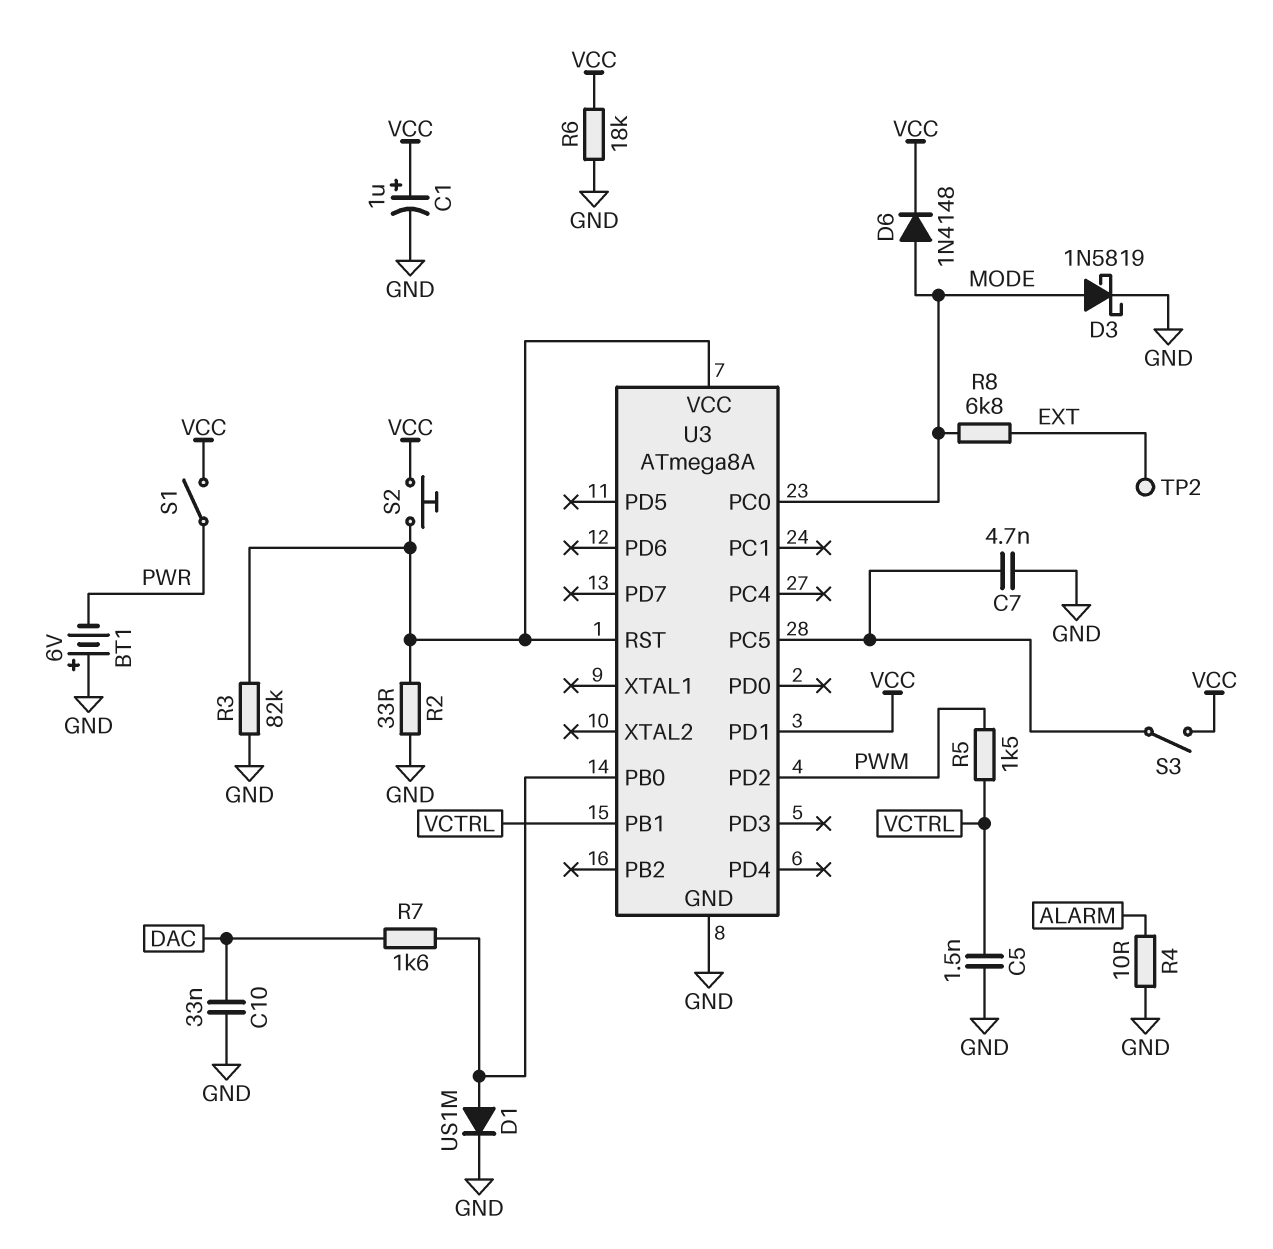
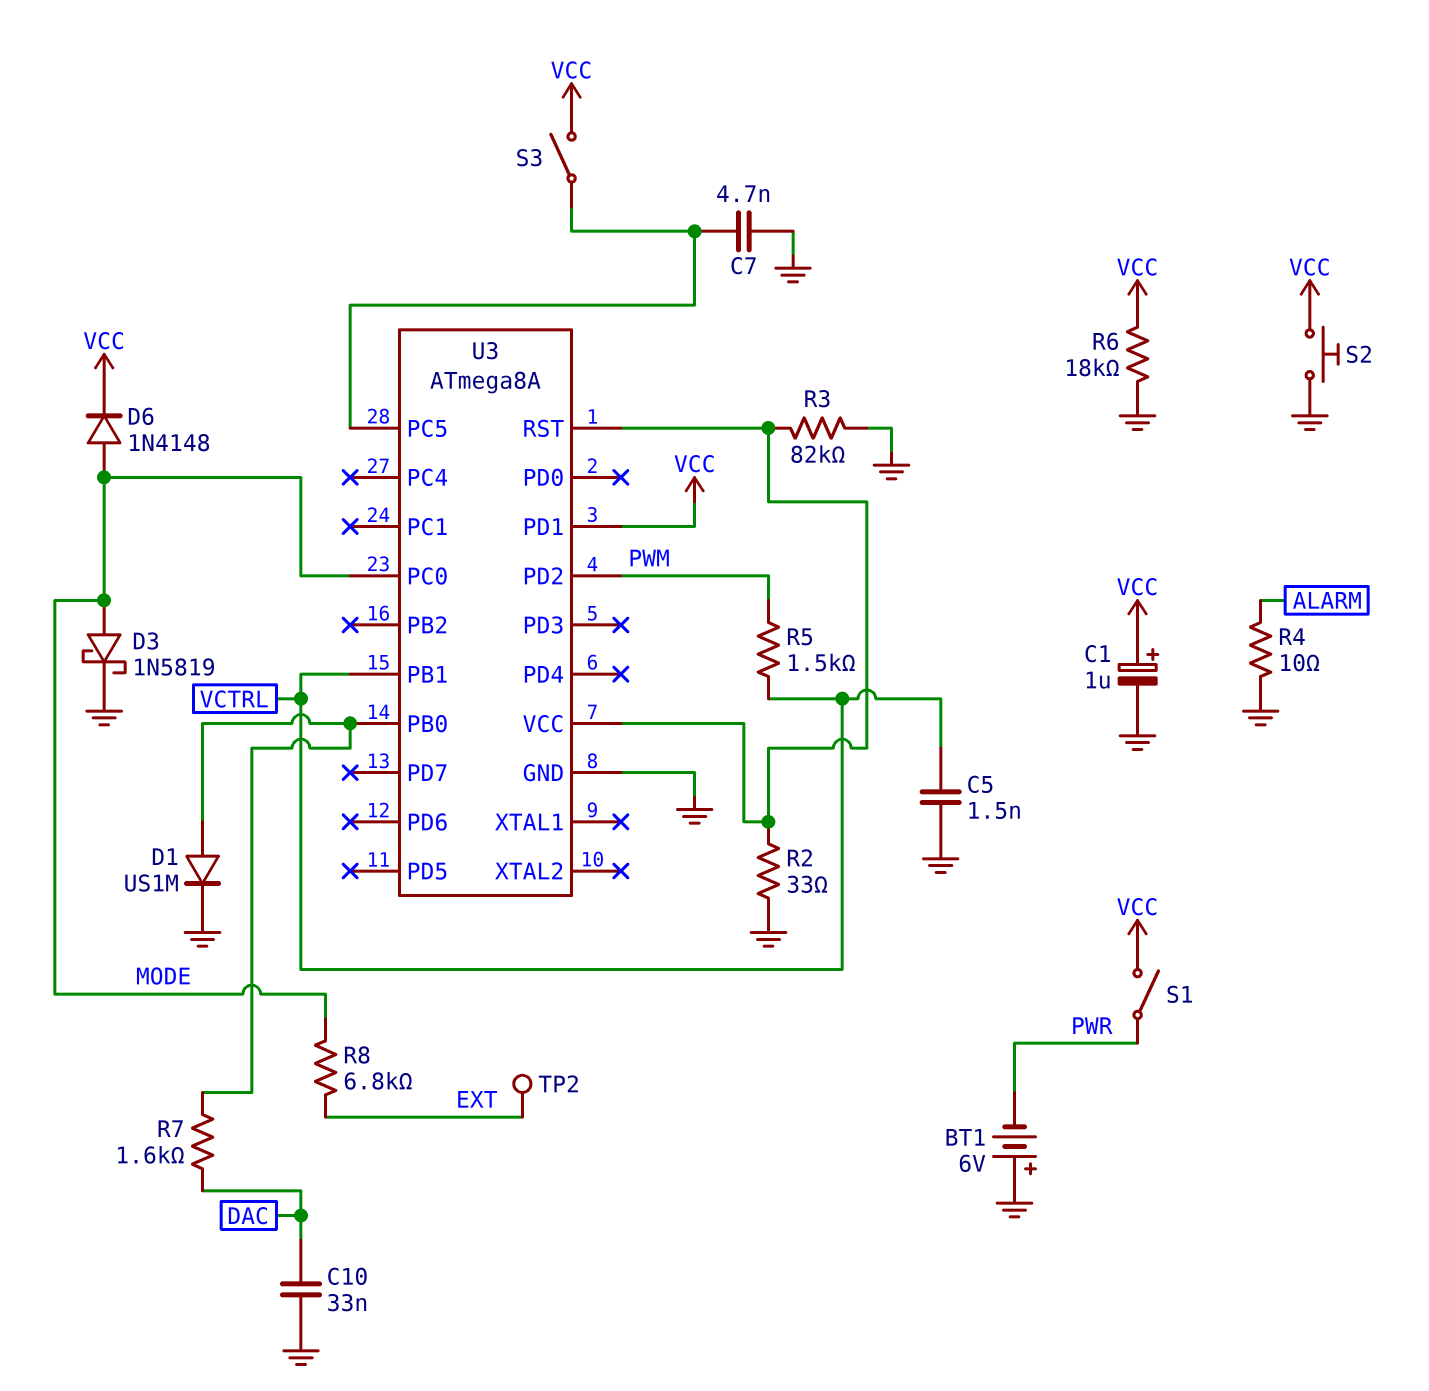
S2: button (U3/RST, VCC) -> button (GND, VCC)

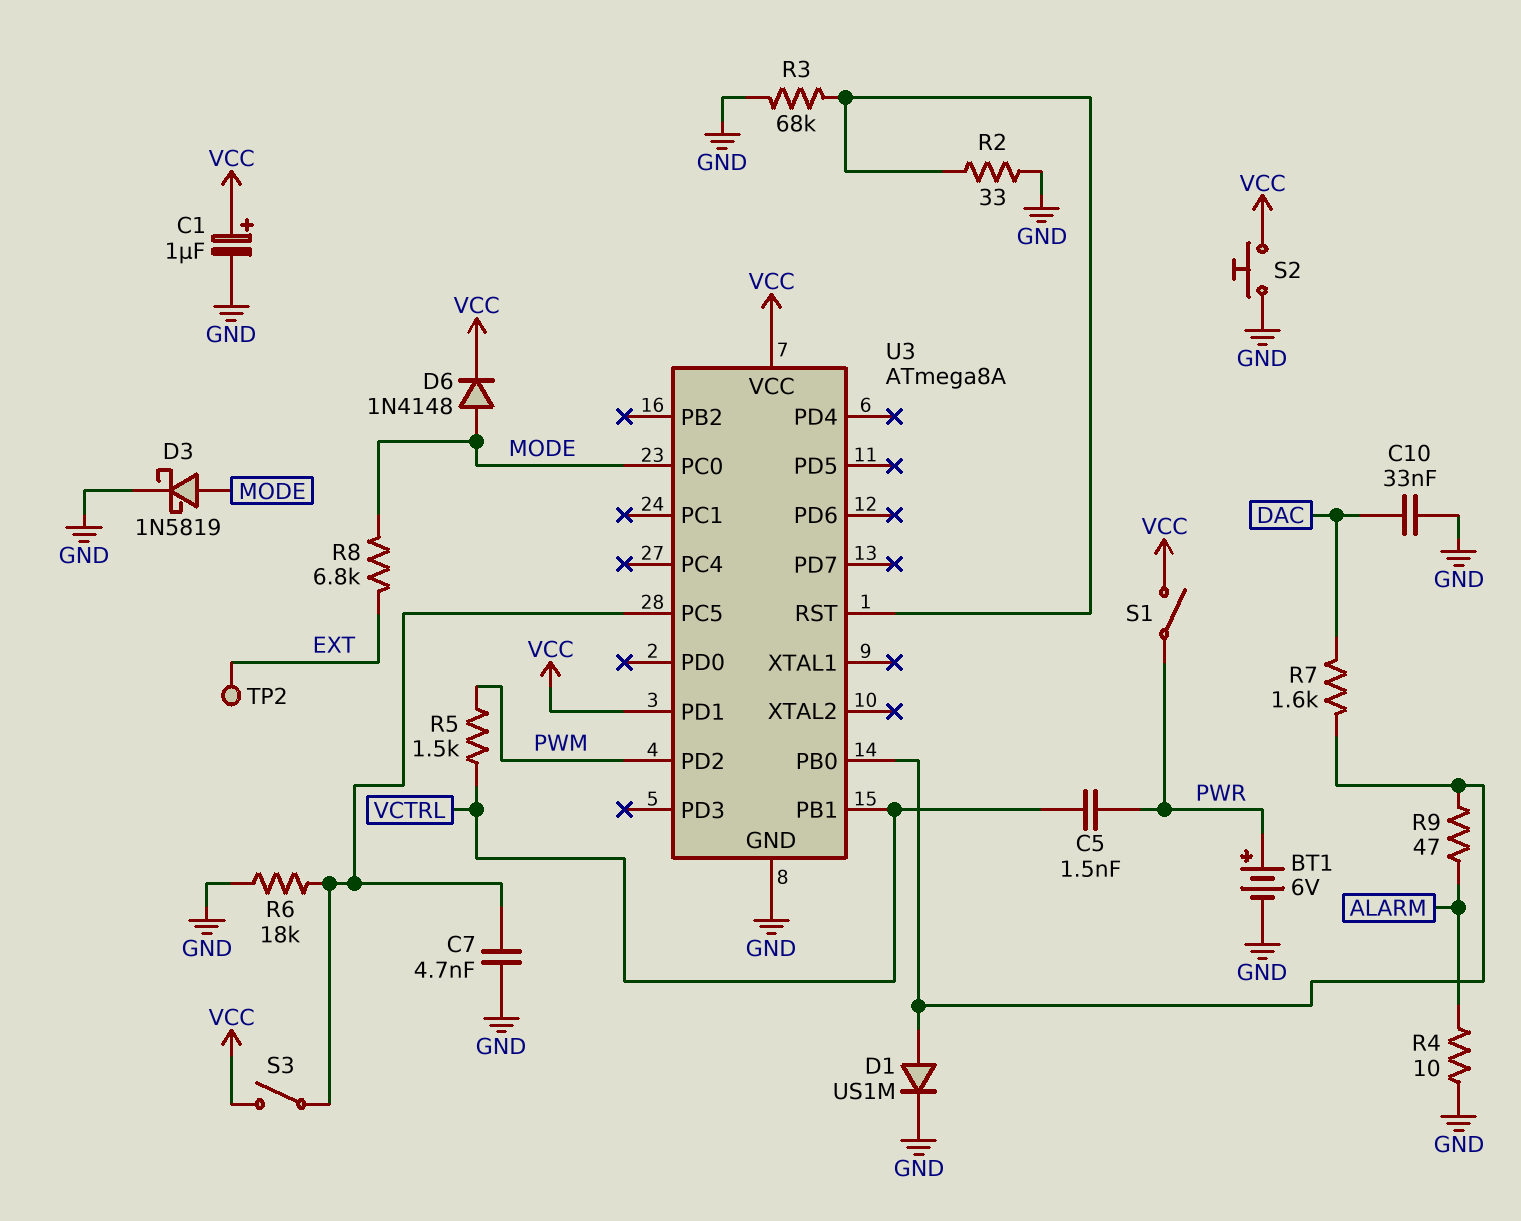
BT1: 6V (plus GND, minus PWR) -> 6V (plus PWR, minus GND)
C5: 1.5nF (GND, VCTRL) -> 1.5nF (PWR, VCTRL)
R3: 82k (GND, U3/RST) -> 68k (GND, U3/RST)
R6: 18k (GND, VCC) -> 18k (GND, U3/PC5)
R9: none -> 47 (ALARM, U3/PB0)
U3 pin VCC: U3/RST -> VCC

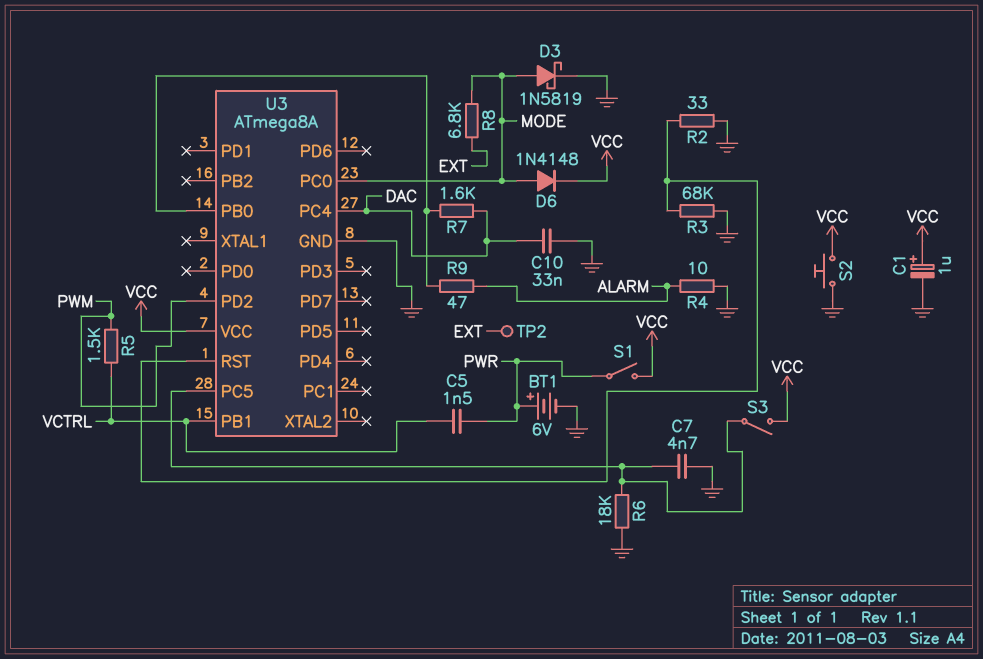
D1: diode US1M (A U3/PB0, K GND) -> none
U3 pin PC4: none -> DAC
U3 pin PD1: VCC -> none

